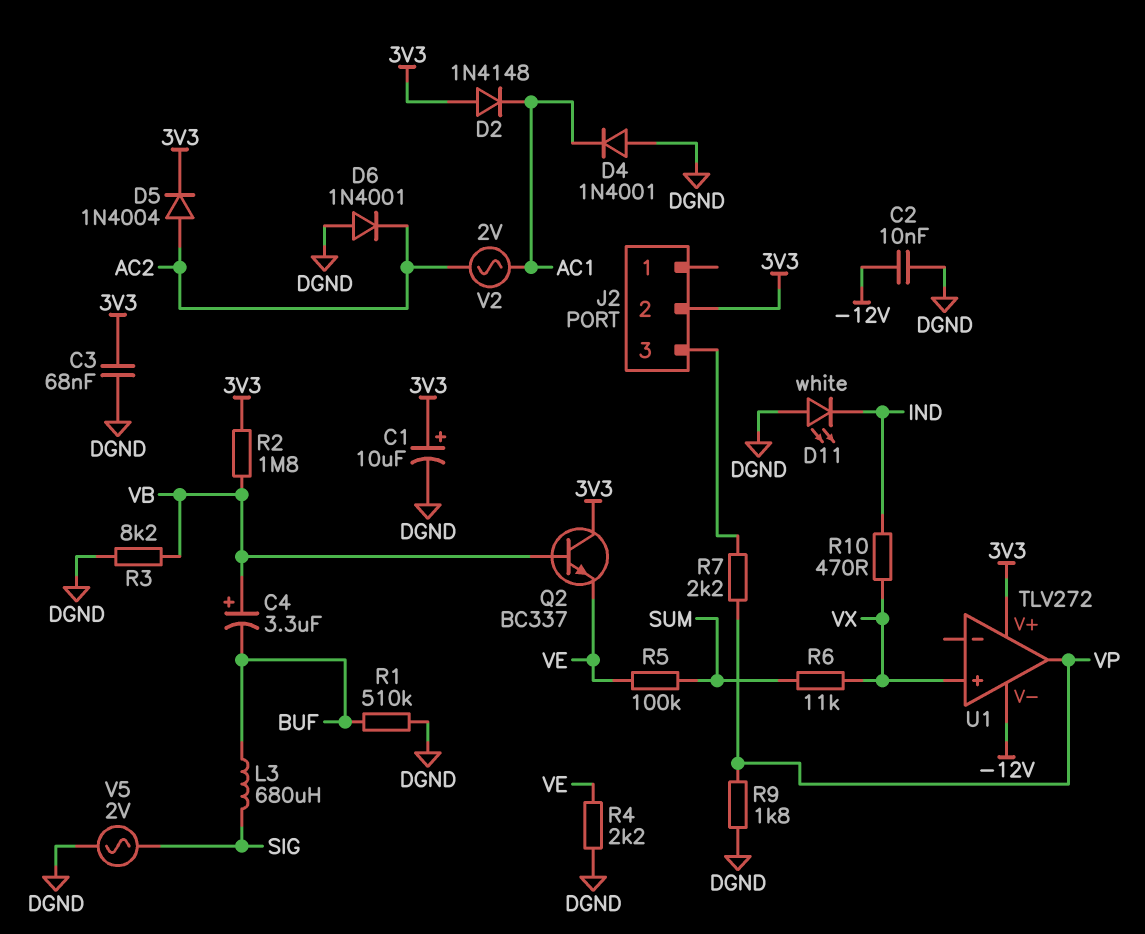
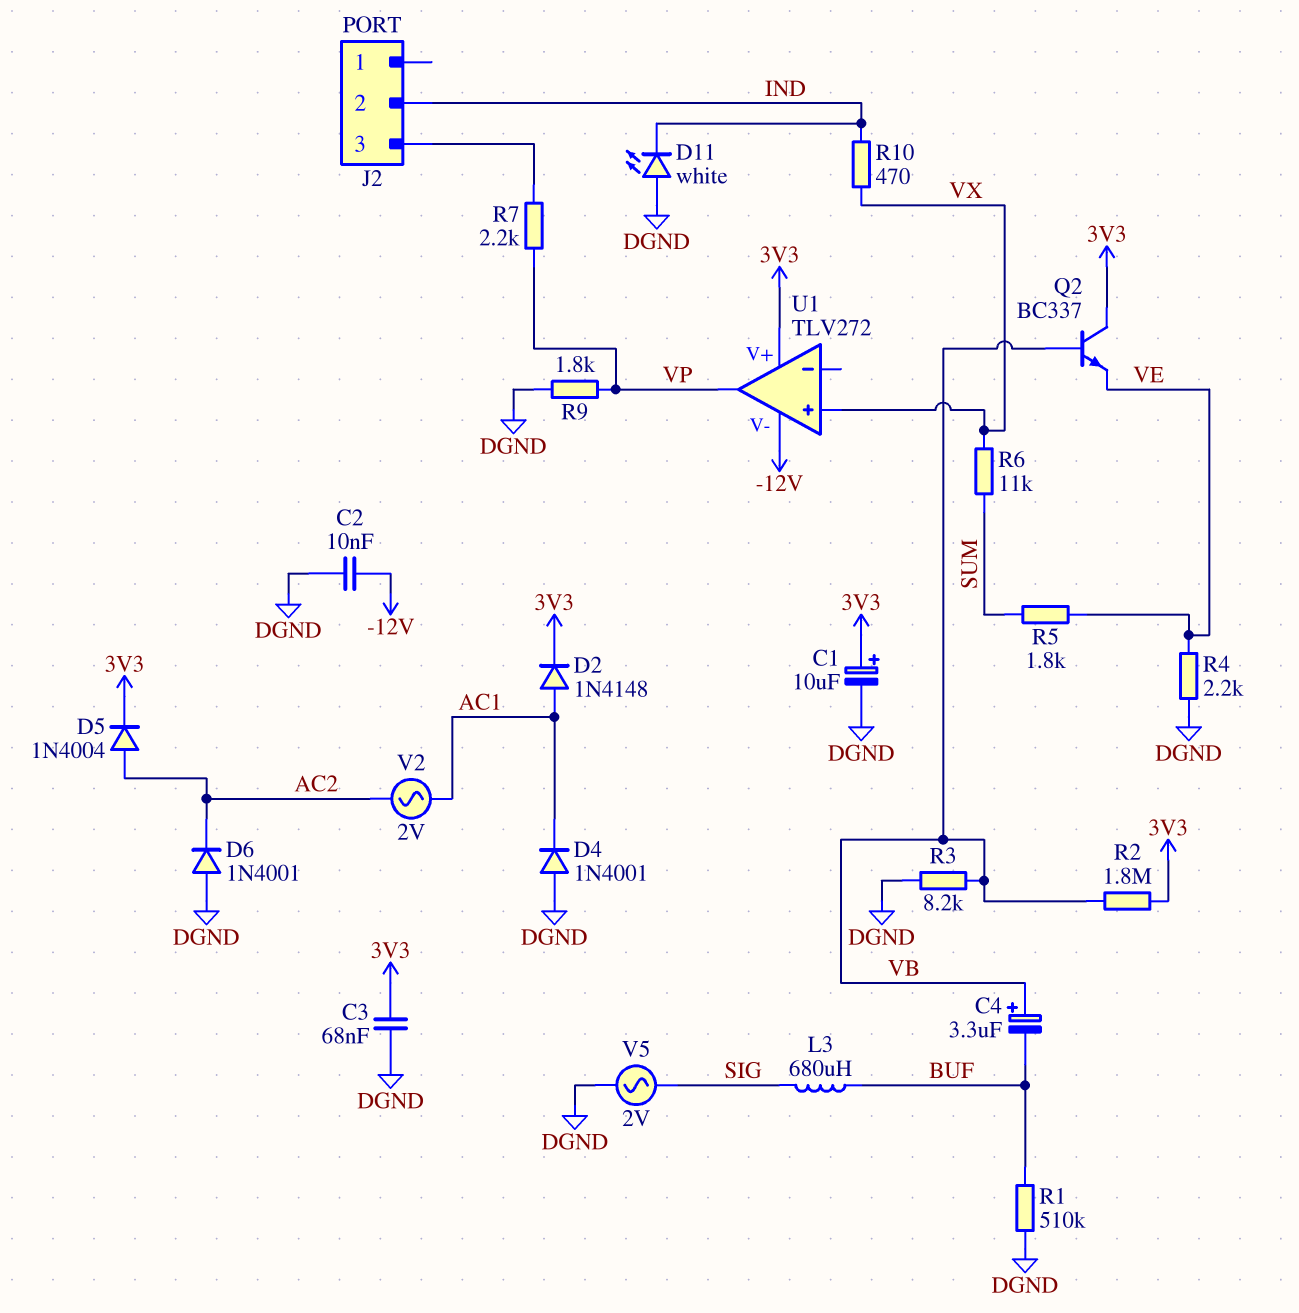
D2: diode 1N4148 (A 3V3, K AC1) -> diode 1N4148 (A AC1, K 3V3)
J2 pin 2: 3V3 -> IND
R5: 100k (SUM, VE) -> 1.8k (SUM, VE)

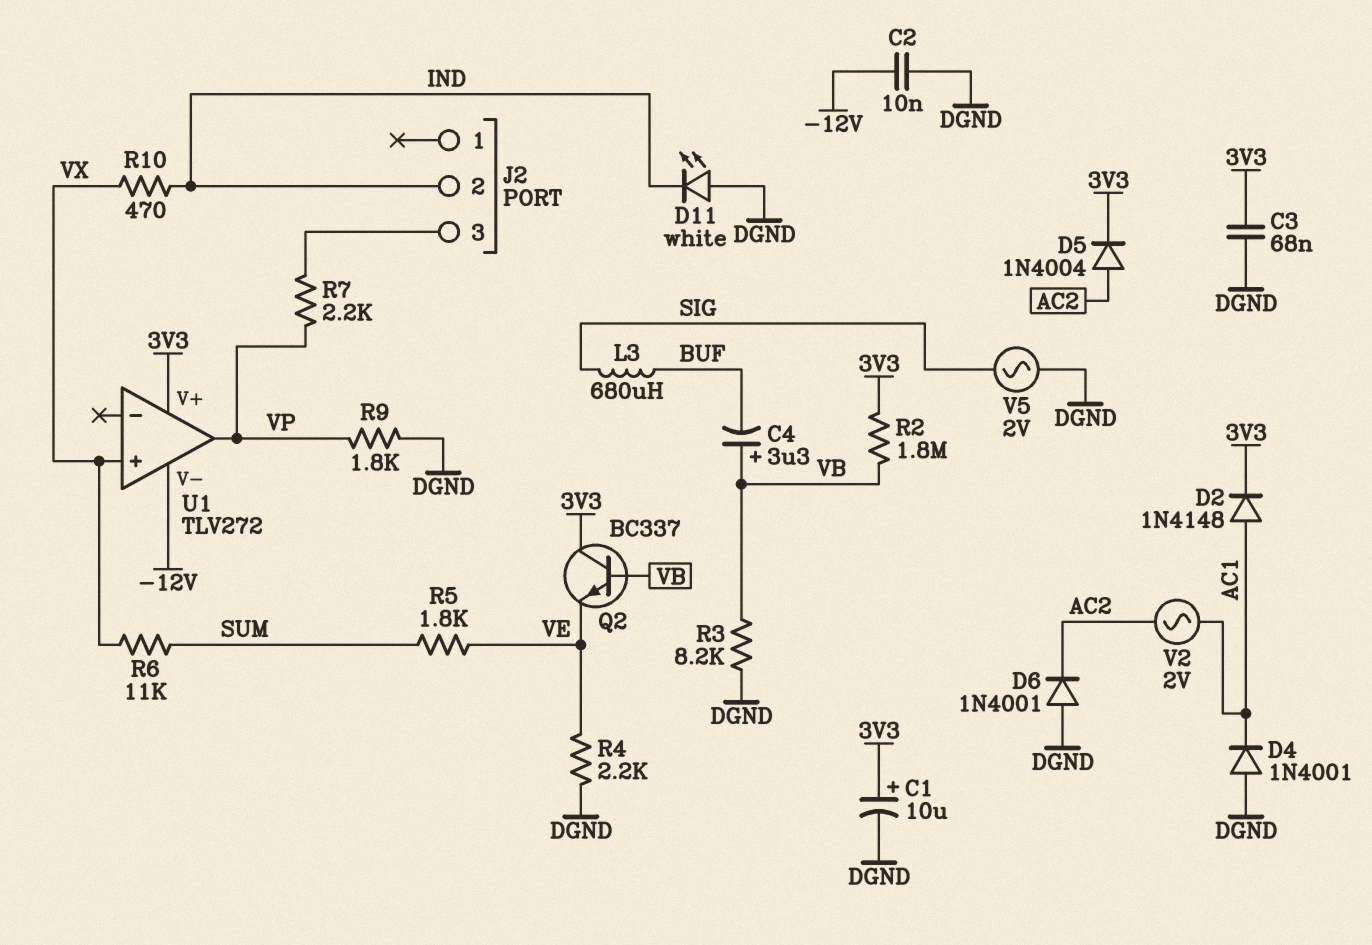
R1: 510k (BUF, DGND) -> none

